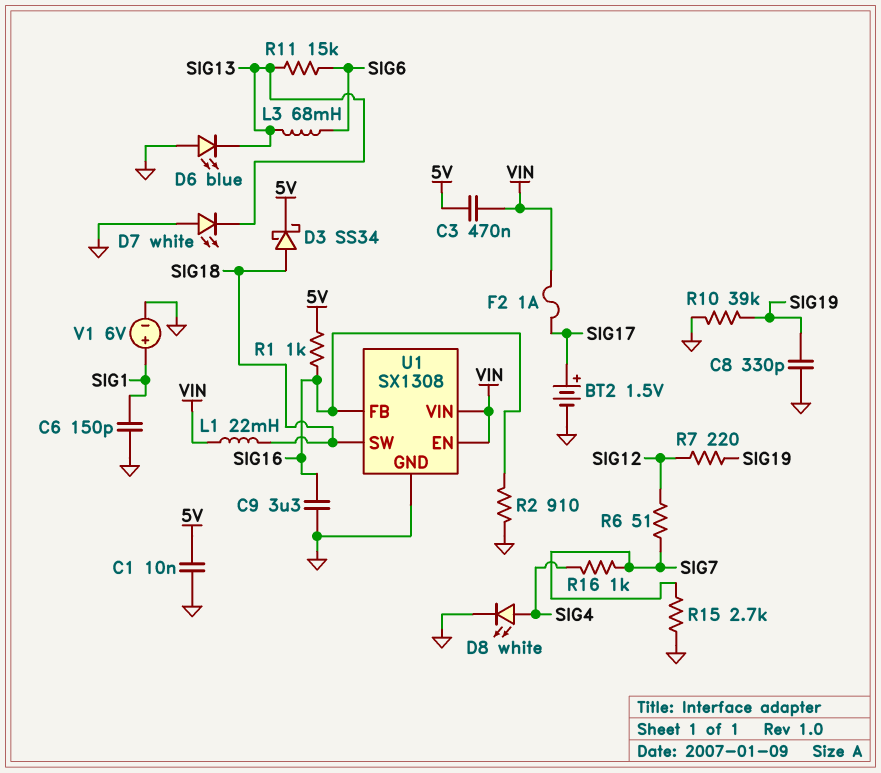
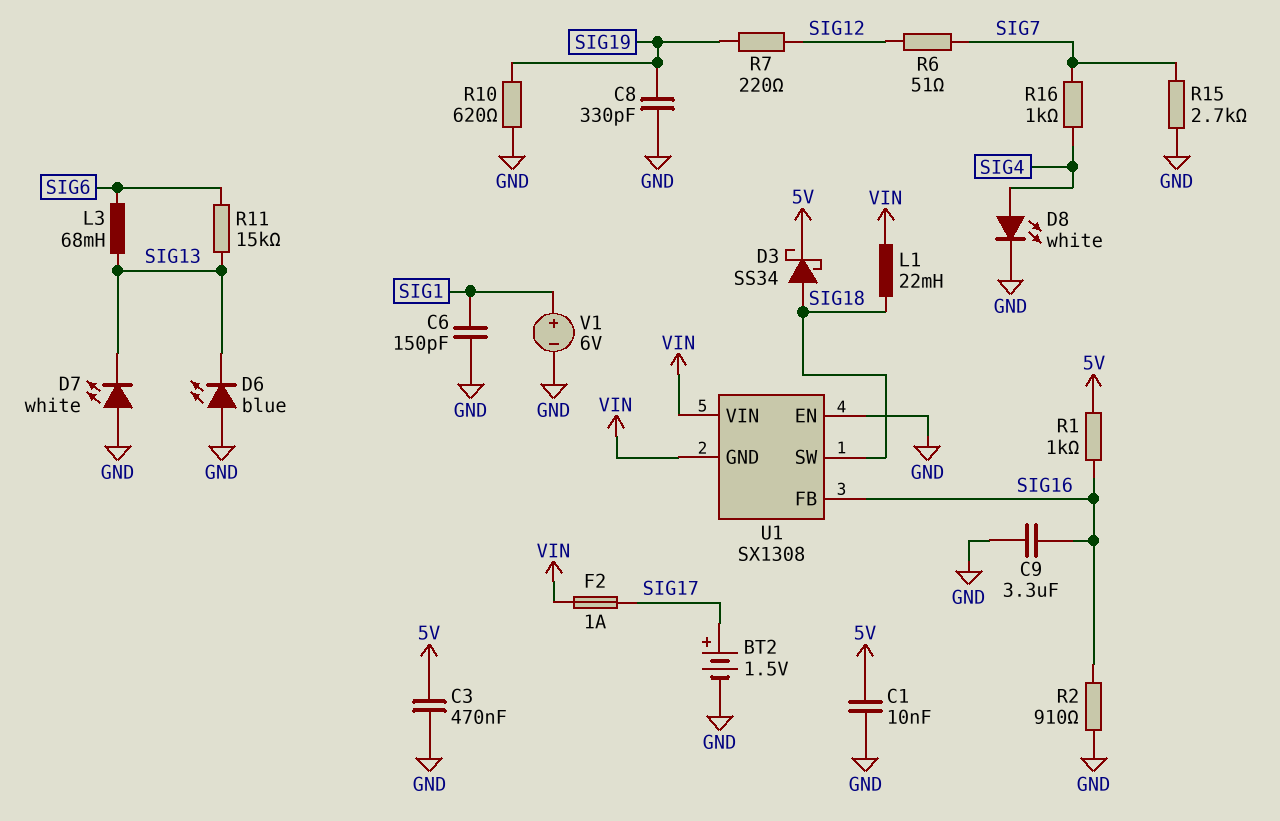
C3: 470nF (5V, VIN) -> 470nF (5V, GND)
R10: 39k (GND, SIG19) -> 620 (GND, SIG19)
U1 pin EN: VIN -> GND
U1 pin GND: GND -> VIN

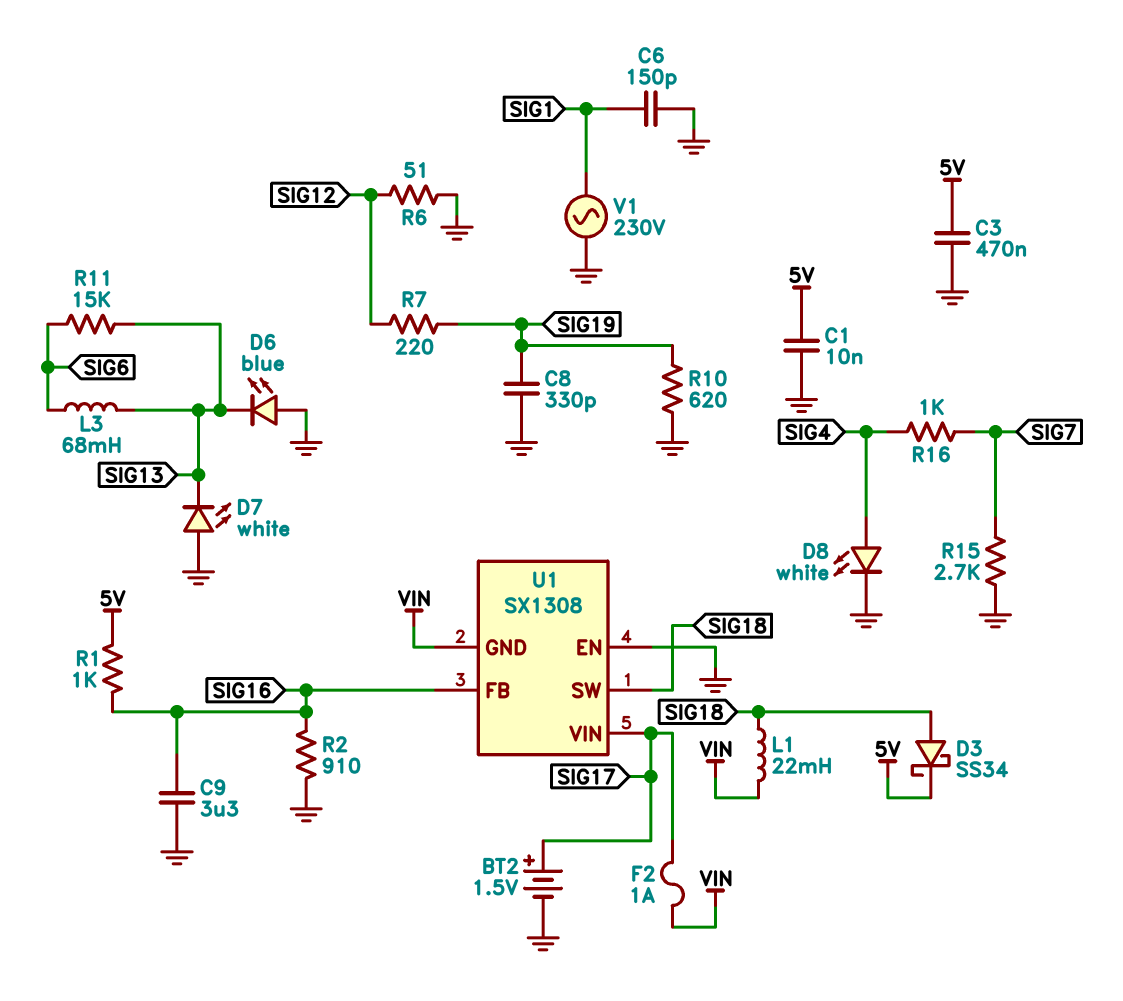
R6: 51 (SIG7, SIG12) -> 51 (GND, SIG12)
U1 pin VIN: VIN -> SIG17
V1: 6V (plus SIG1, minus GND) -> AC 230V (GND, SIG1)

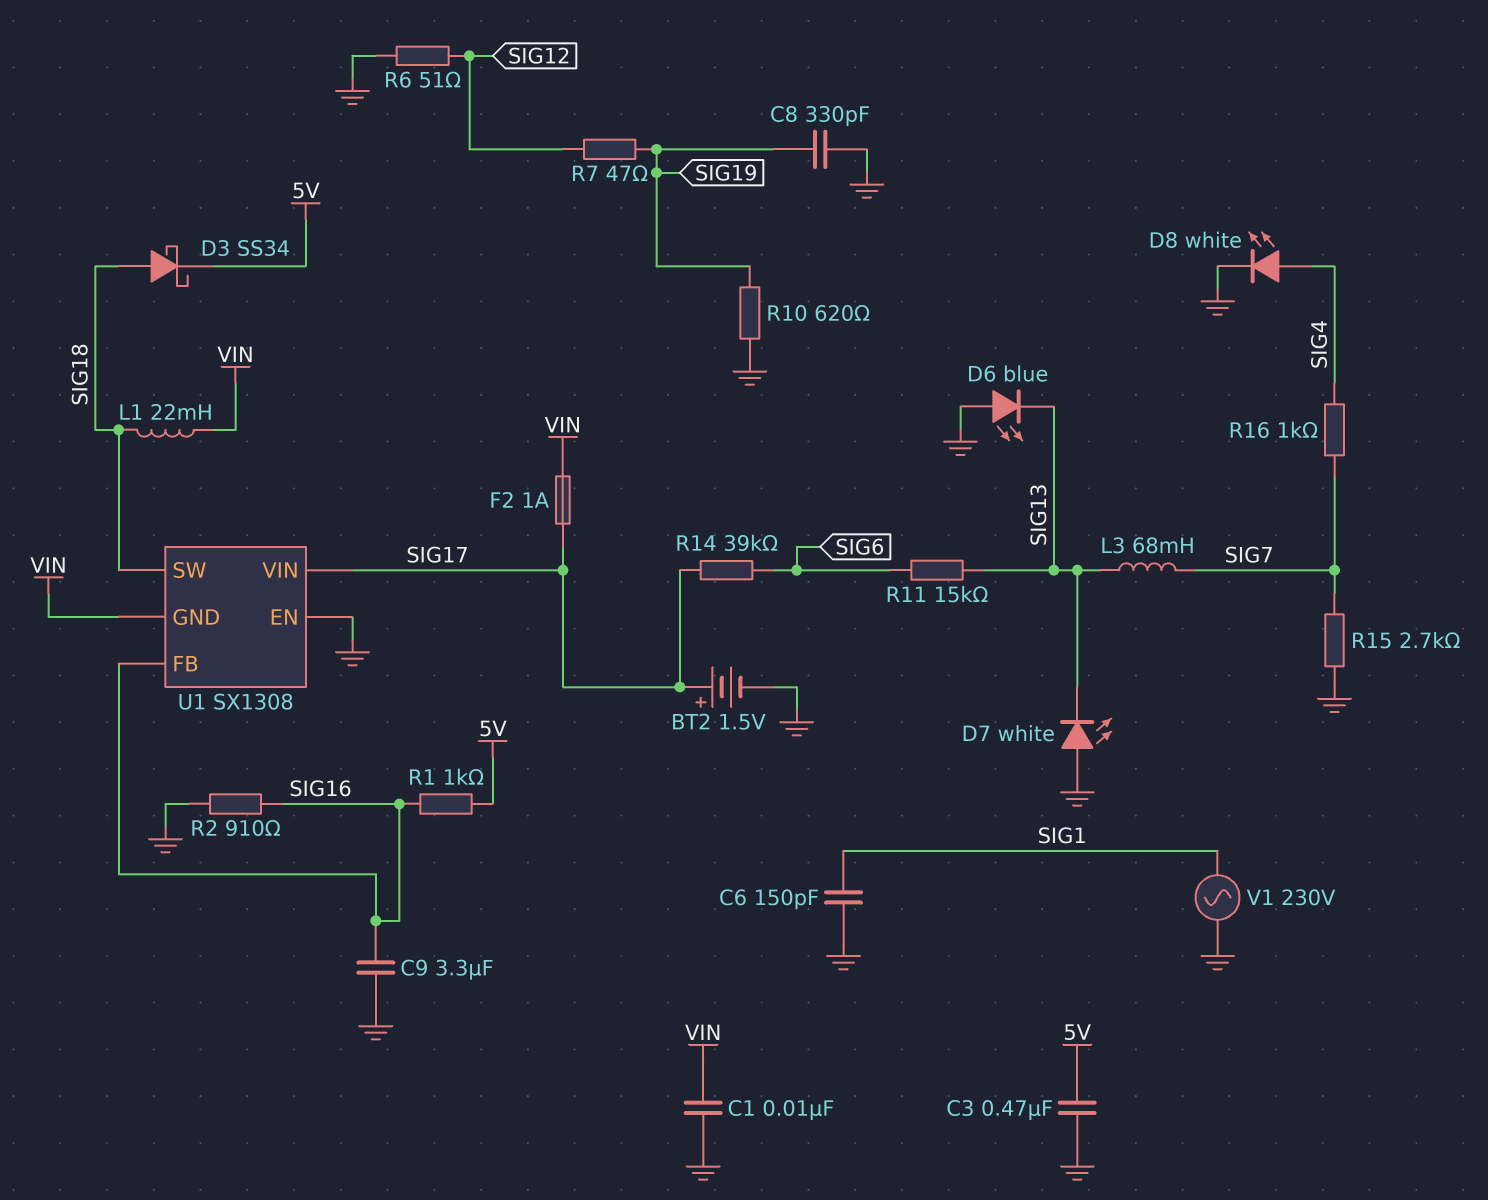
C1: 10nF (5V, GND) -> 10nF (GND, VIN)
L3: 68mH (SIG6, SIG13) -> 68mH (SIG7, SIG13)
R7: 220 (SIG12, SIG19) -> 47 (SIG12, SIG19)
R14: none -> 39k (SIG6, SIG17)

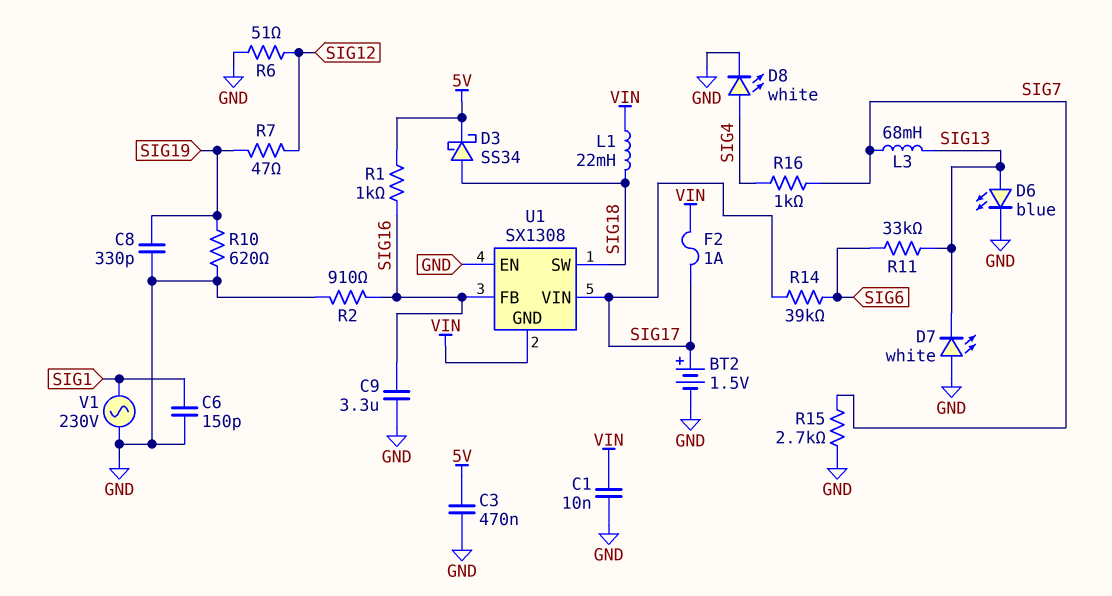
D6: LED blue (A GND, K SIG13) -> LED blue (A SIG13, K GND)
R11: 15k (SIG6, SIG13) -> 33k (SIG6, SIG13)

